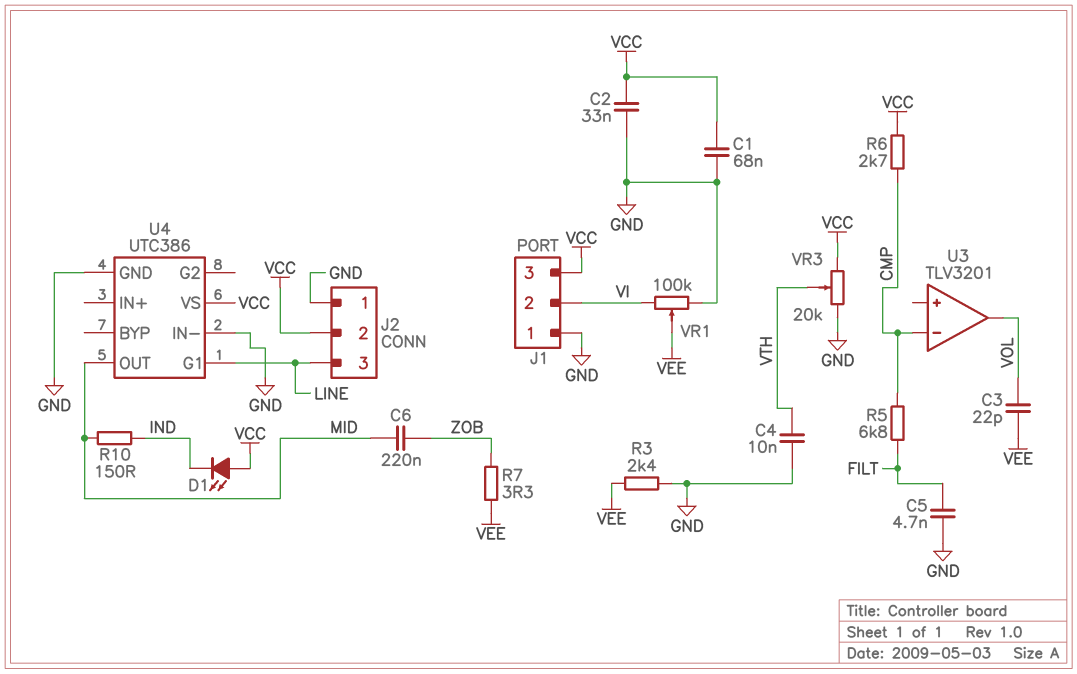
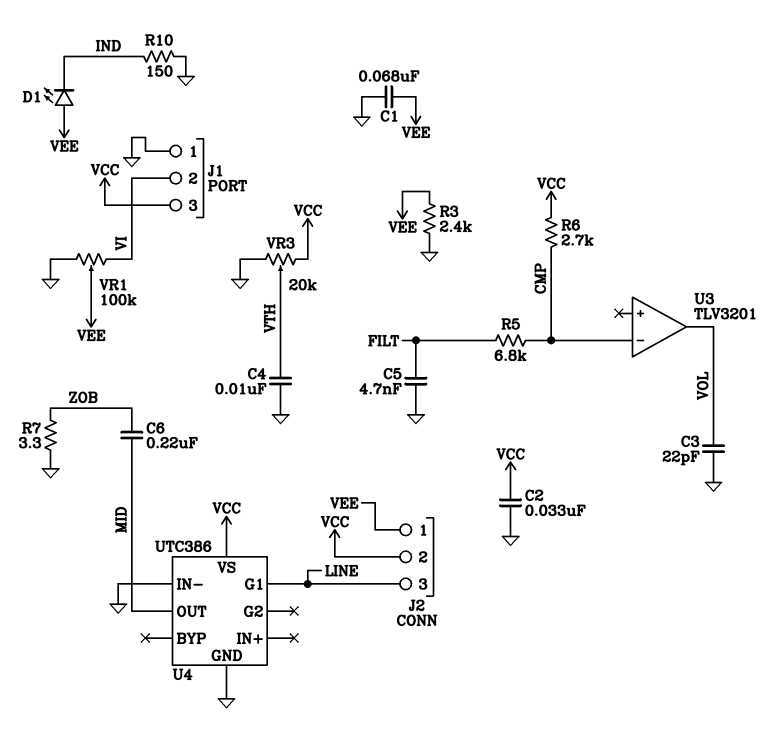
C1: 68nF (GND, VCC) -> 68nF (GND, VEE)
C3: 22pF (VEE, VOL) -> 22pF (GND, VOL)
D1: LED (A VCC, K IND) -> LED (A VEE, K IND)
J2 pin 1: GND -> VEE
R7: 3.3 (VEE, ZOB) -> 3.3 (GND, ZOB)
R10: 150 (IND, MID) -> 150 (GND, IND)

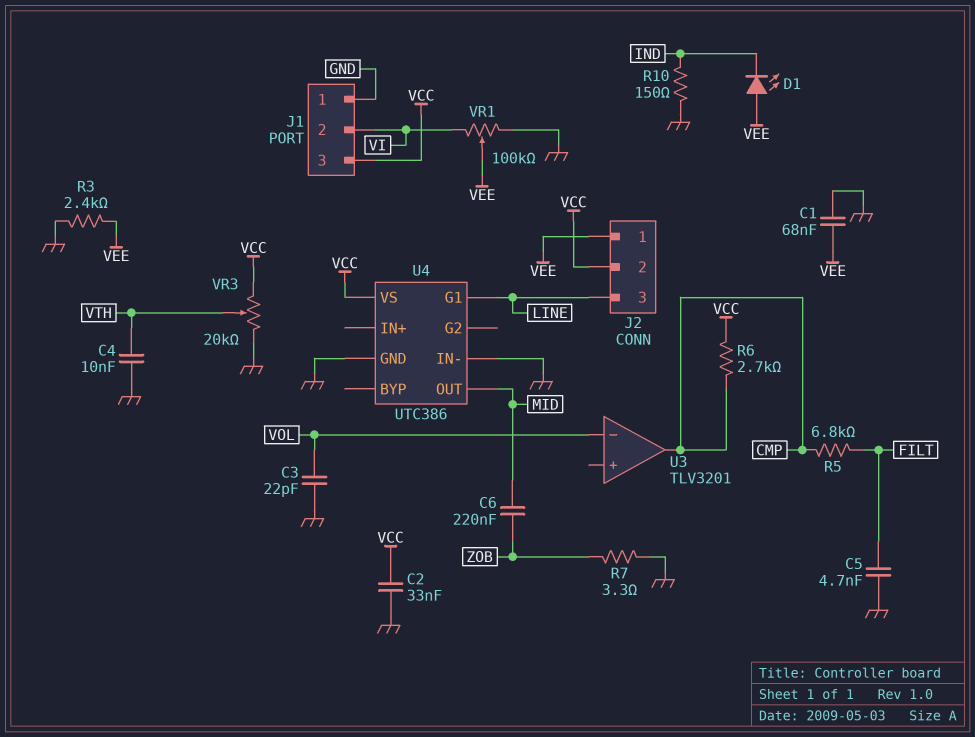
U3 pin in-: CMP -> VOL
U3 pin out: VOL -> CMP

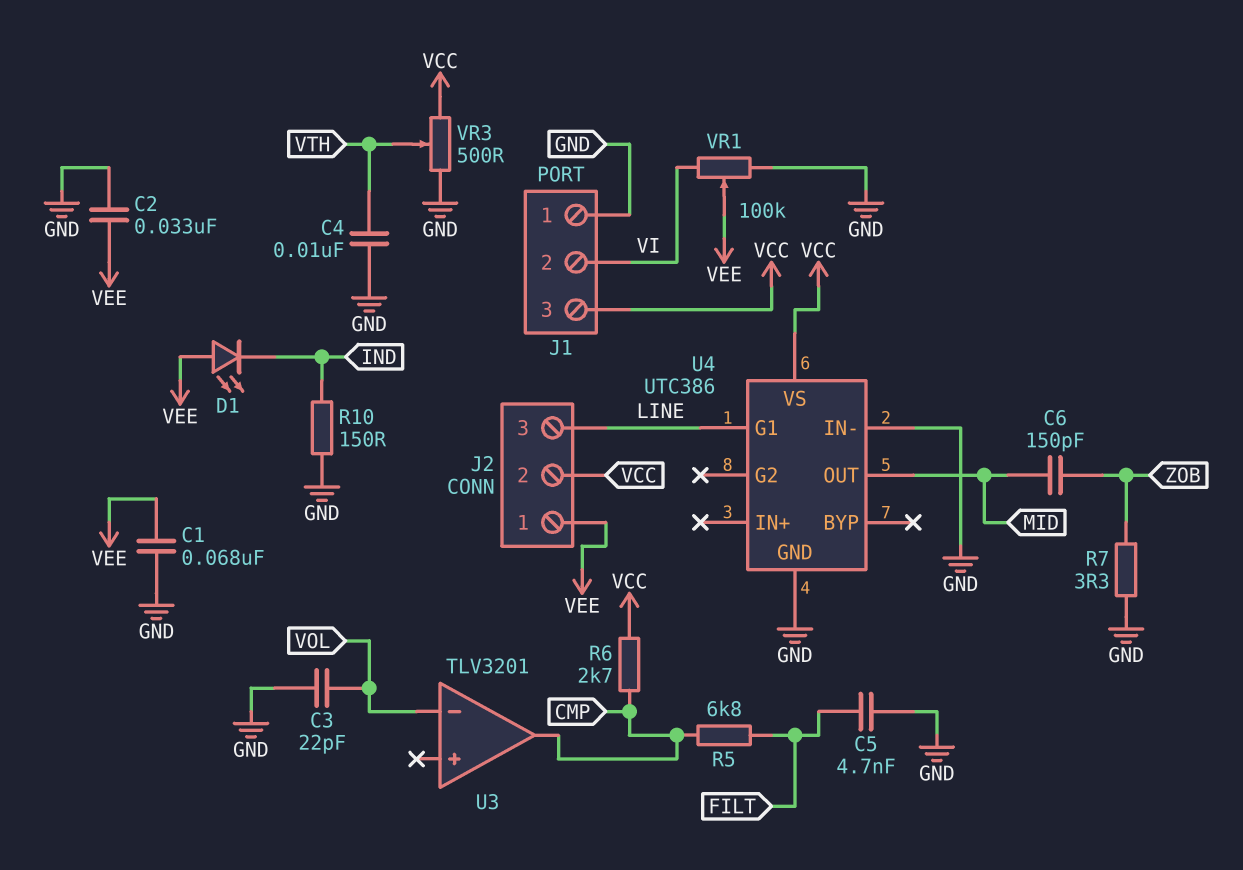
C2: 33nF (GND, VCC) -> 33nF (GND, VEE)
C6: 220nF (MID, ZOB) -> 150pF (MID, ZOB)
R3: 2.4k (GND, VEE) -> none
VR3: 20k (GND, VCC, wiper VTH) -> 500 (GND, VCC, wiper VTH)

